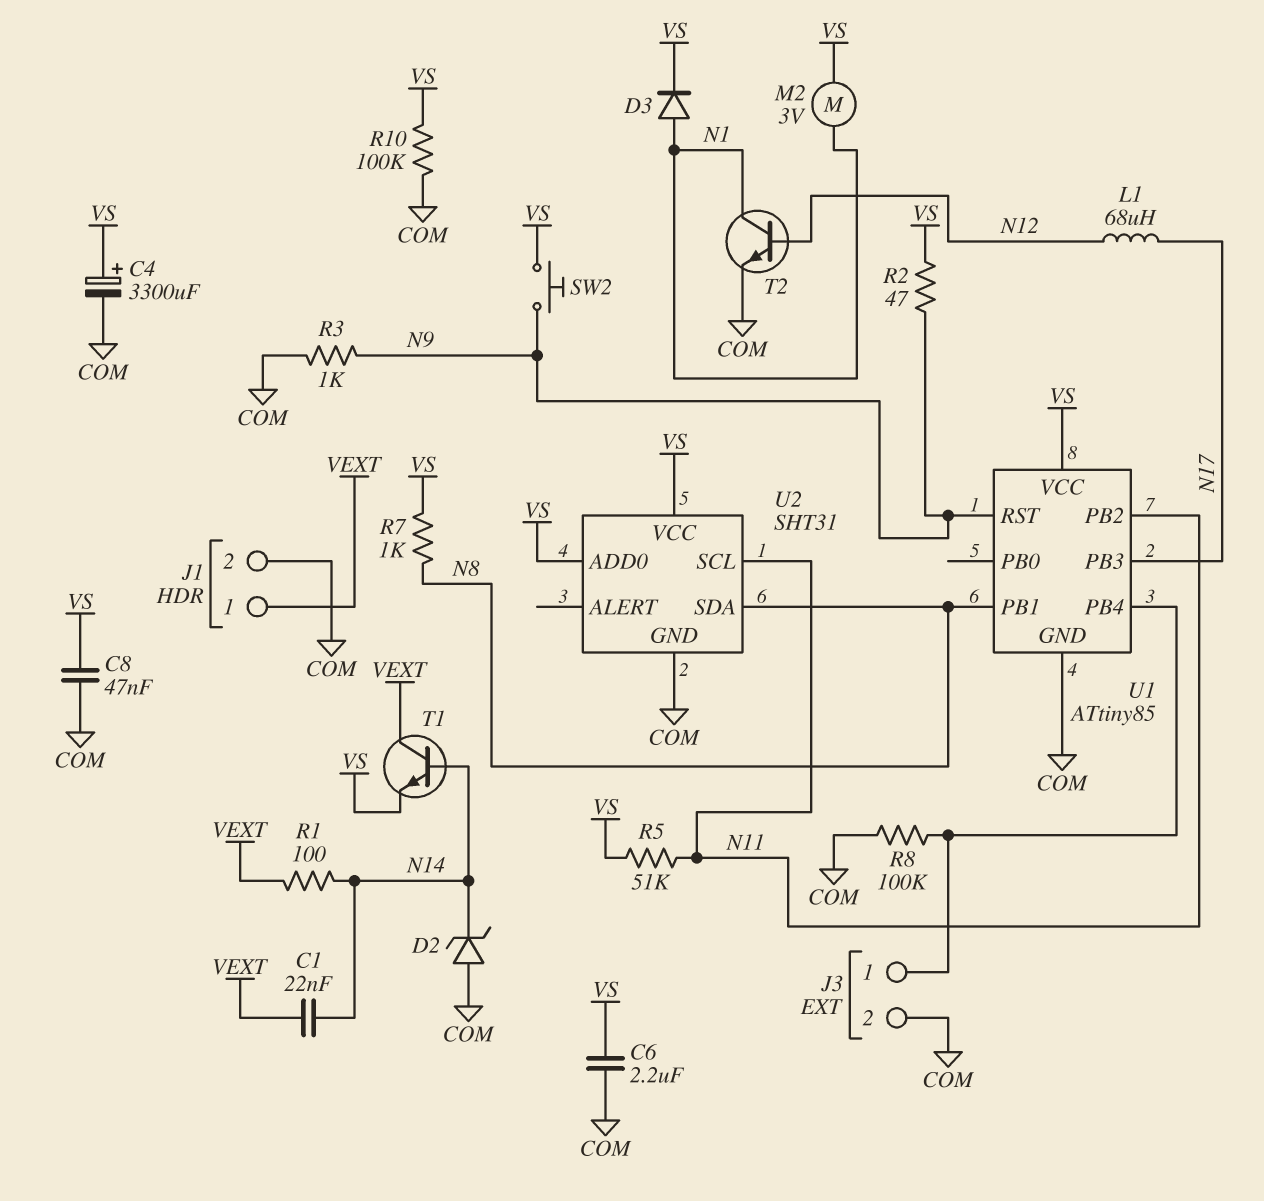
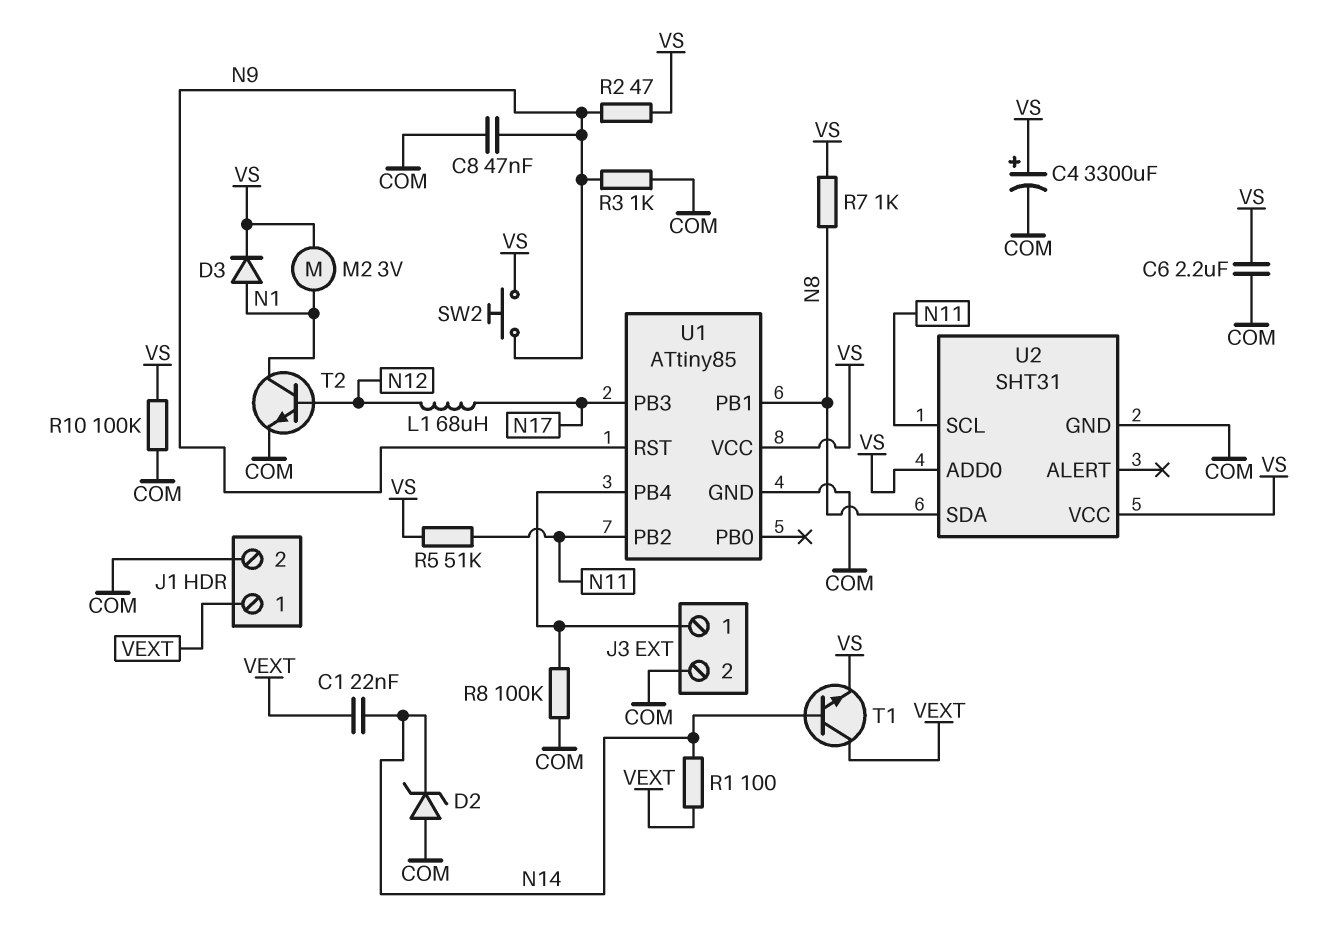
C8: 47nF (COM, VS) -> 47nF (COM, N9)

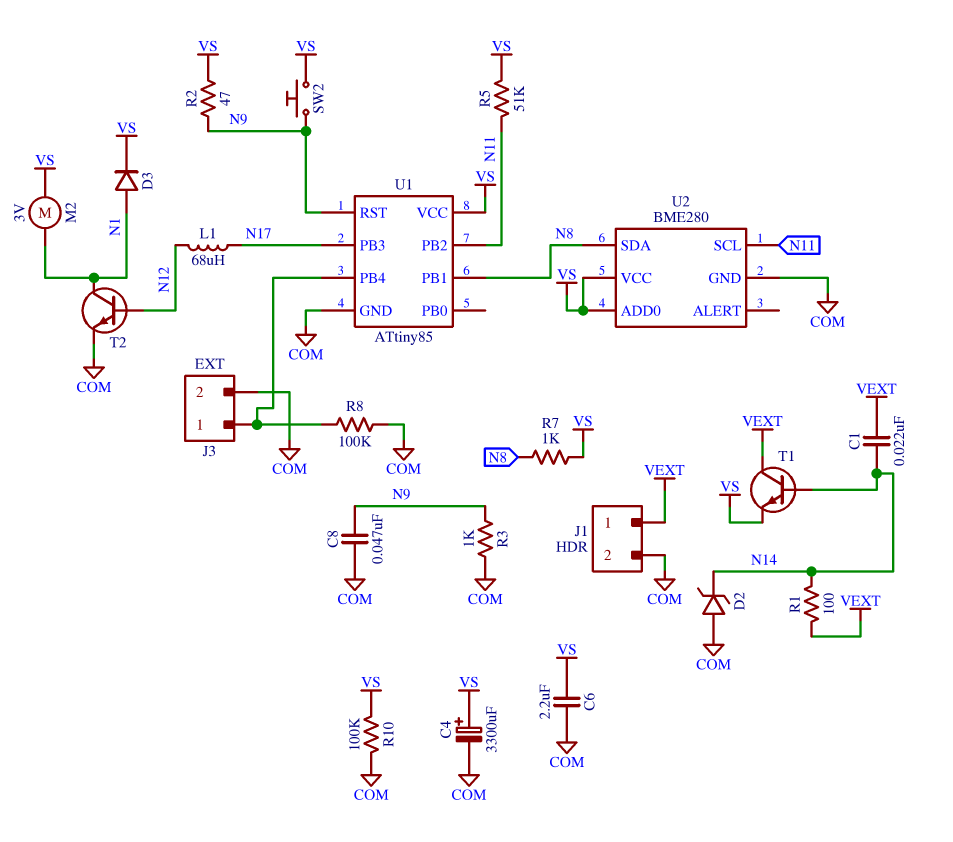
U2: SHT31 -> BME280

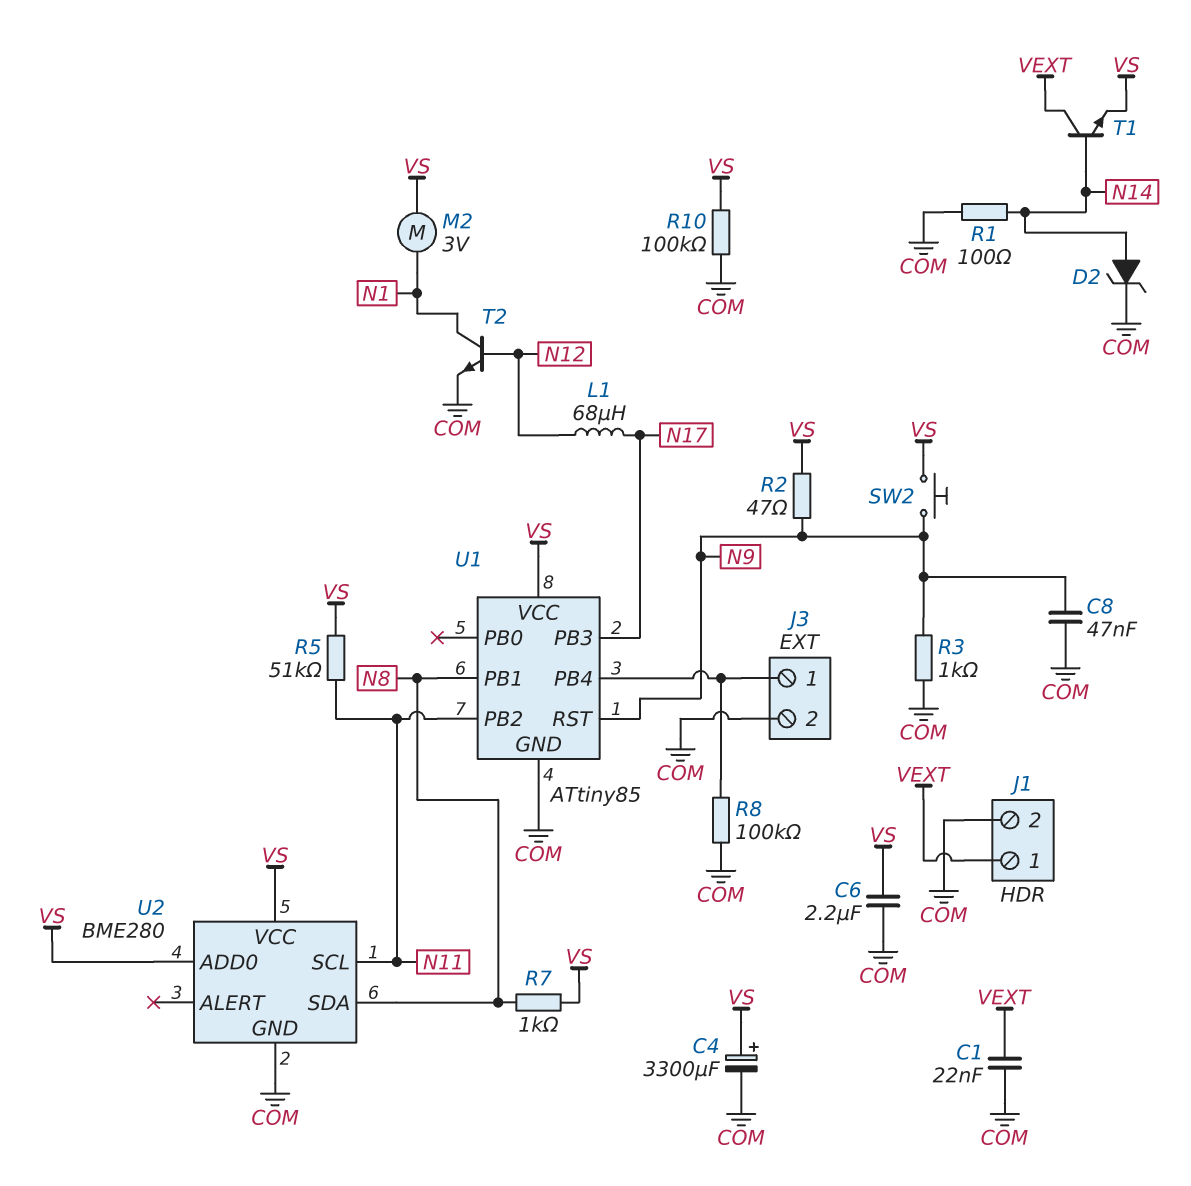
C1: 22nF (N14, VEXT) -> 22nF (COM, VEXT)
D2: zener (A COM, K N14) -> zener (A N14, K COM)
D3: diode (A N1, K VS) -> none
R1: 100 (N14, VEXT) -> 100 (COM, N14)

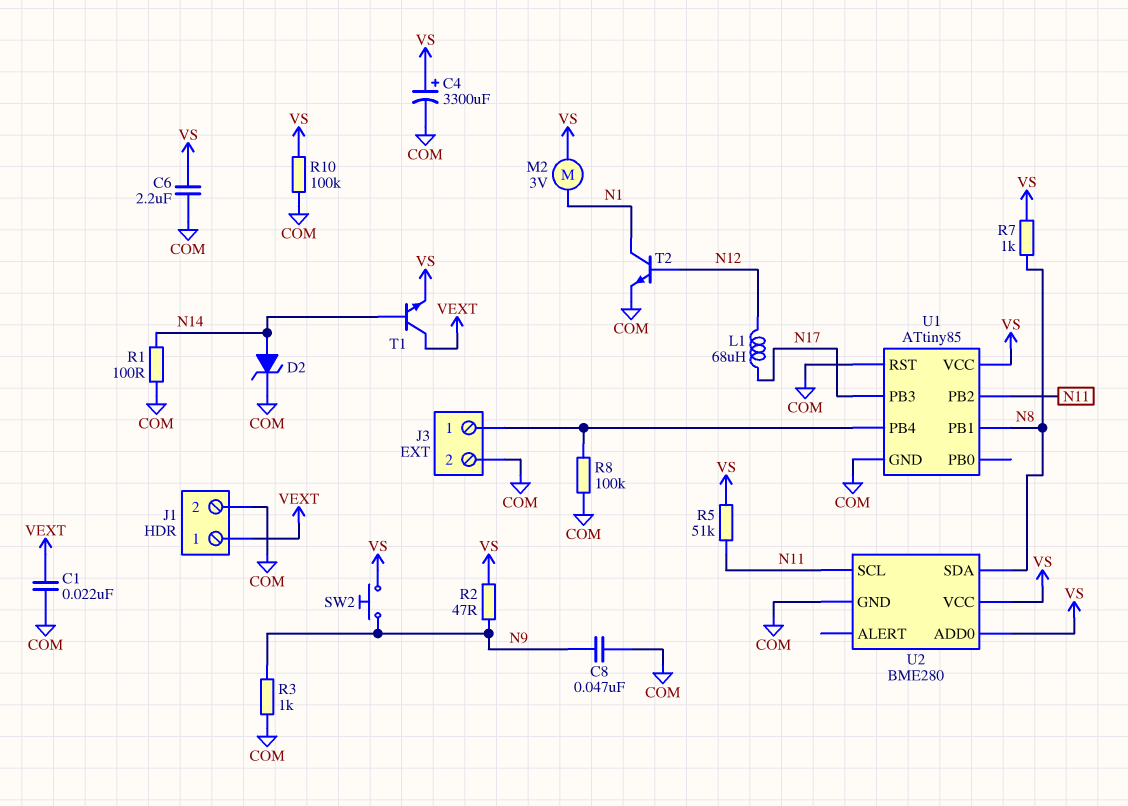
U1 pin RST: N9 -> COM

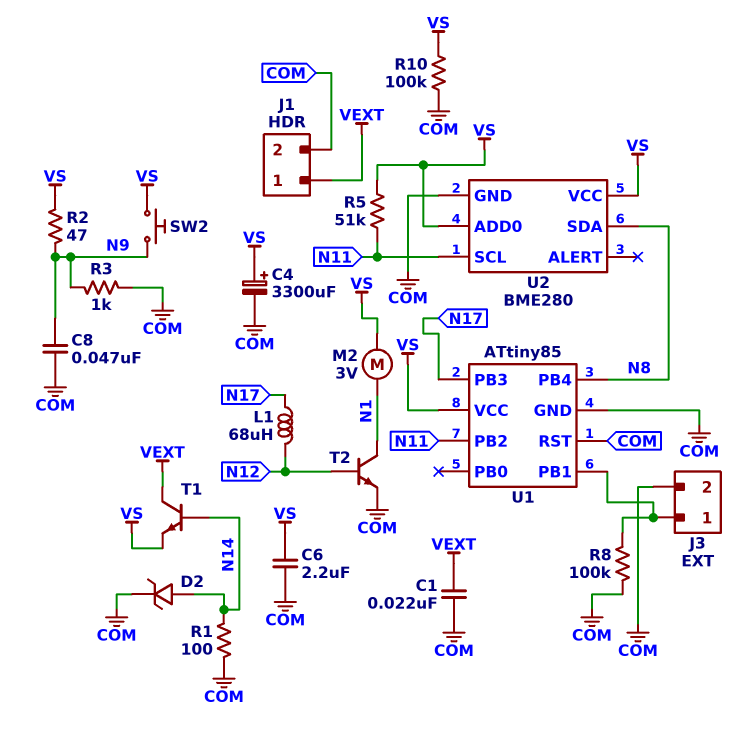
R7: 1k (N8, VS) -> none
U1 pin PB1: N8 -> J3/1
U1 pin PB4: J3/1 -> N8

